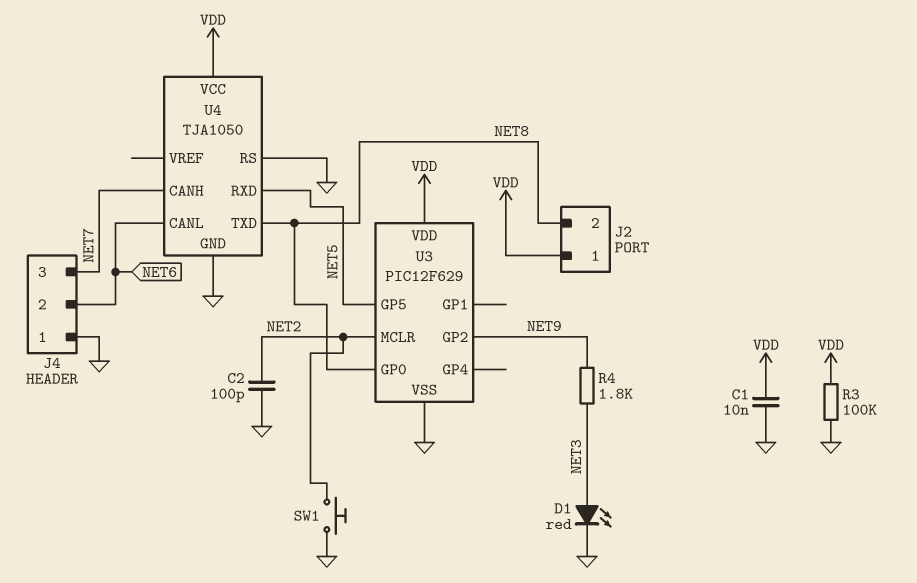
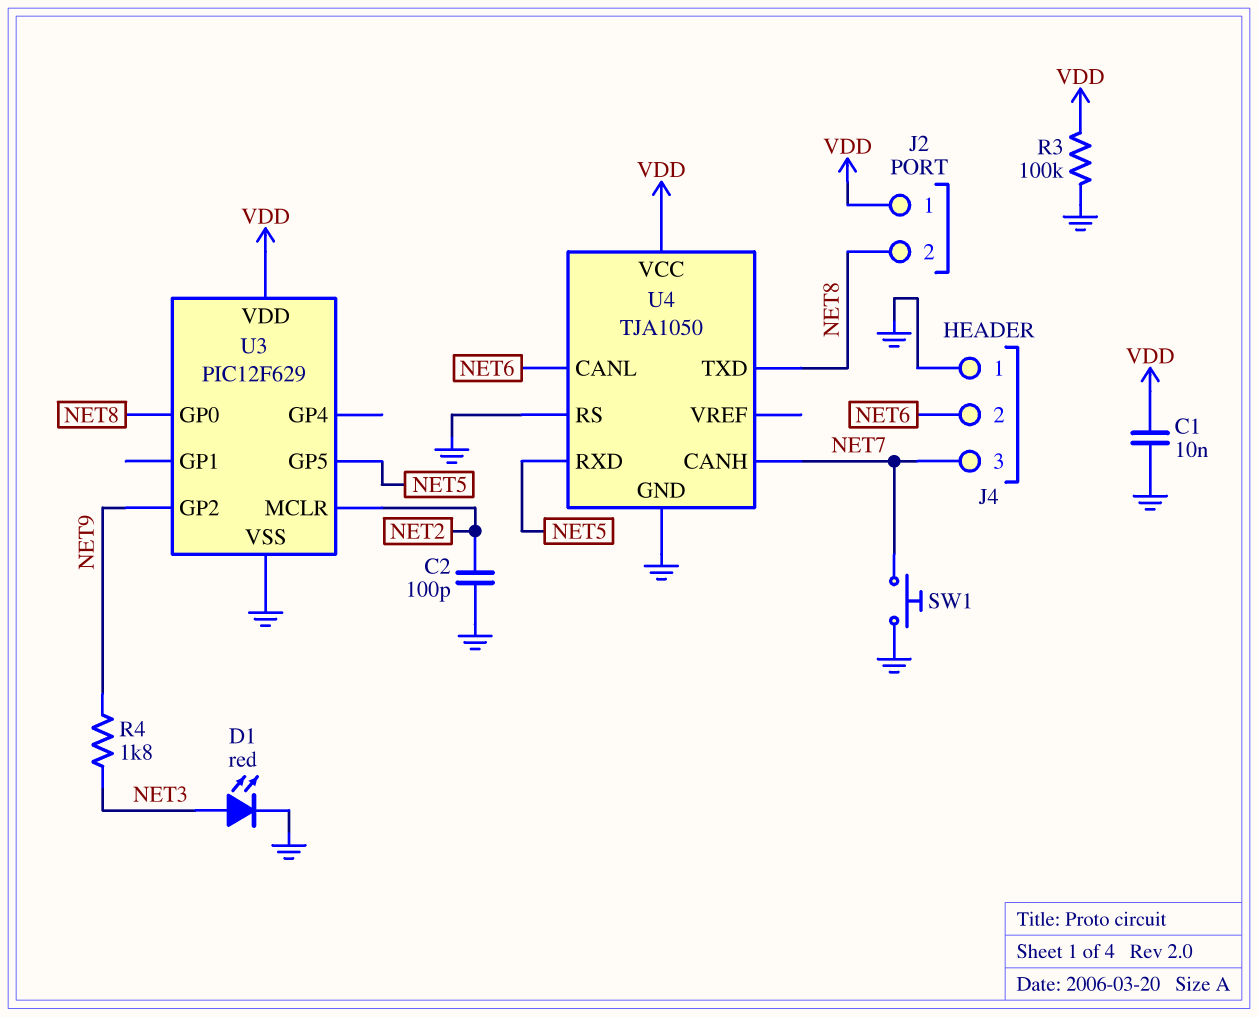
SW1: button (GND, NET2) -> button (GND, NET7)

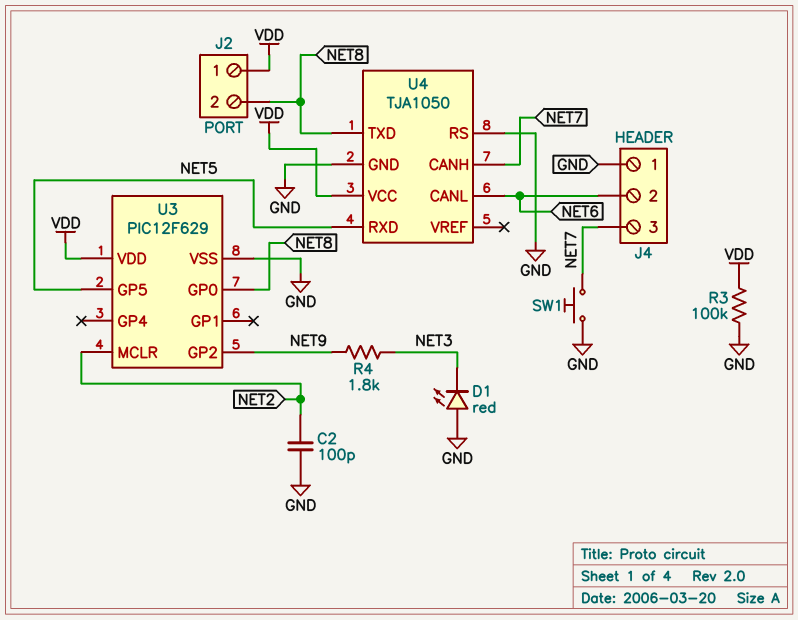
C1: 10nF (GND, VDD) -> none
D1: LED red (A NET3, K GND) -> LED red (A GND, K NET3)

